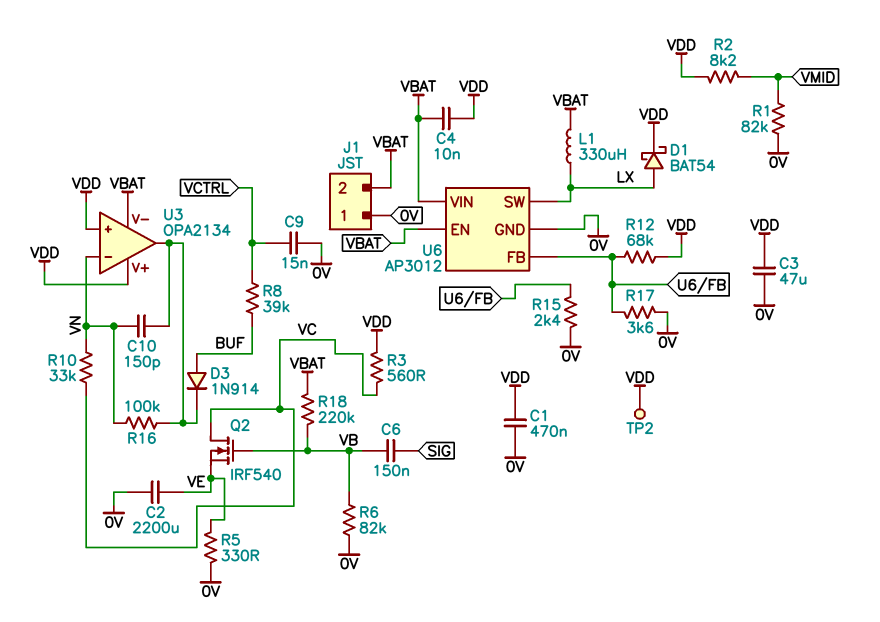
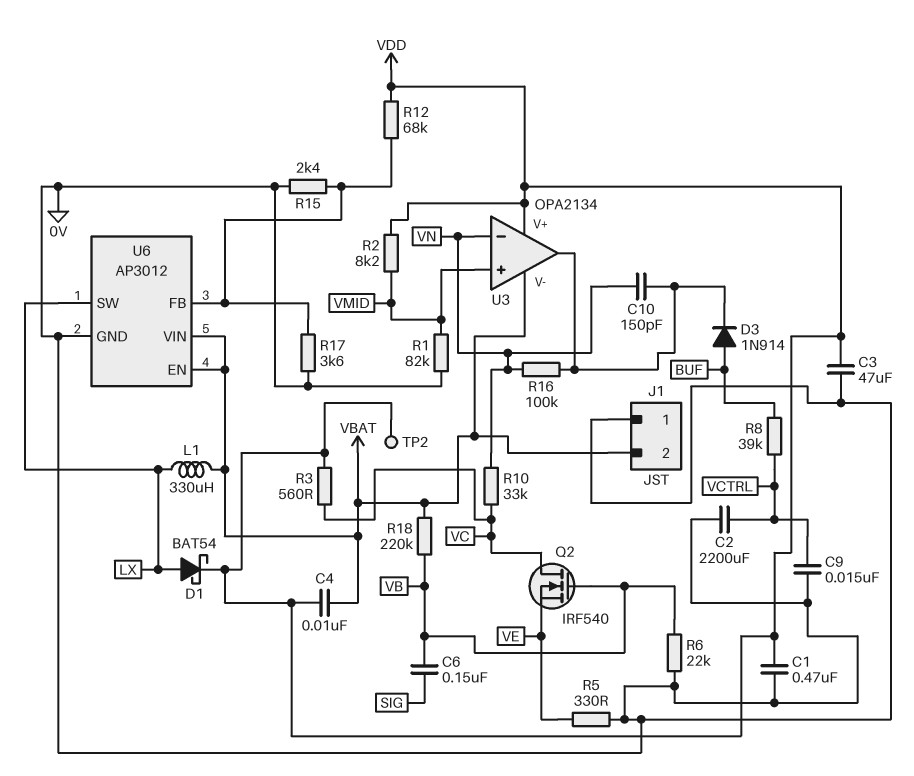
C2: 2200uF (0V, VE) -> 2200uF (0V, VCTRL)
R6: 82k (0V, VB) -> 22k (0V, VB)
U3 pin in+: VDD -> VMID

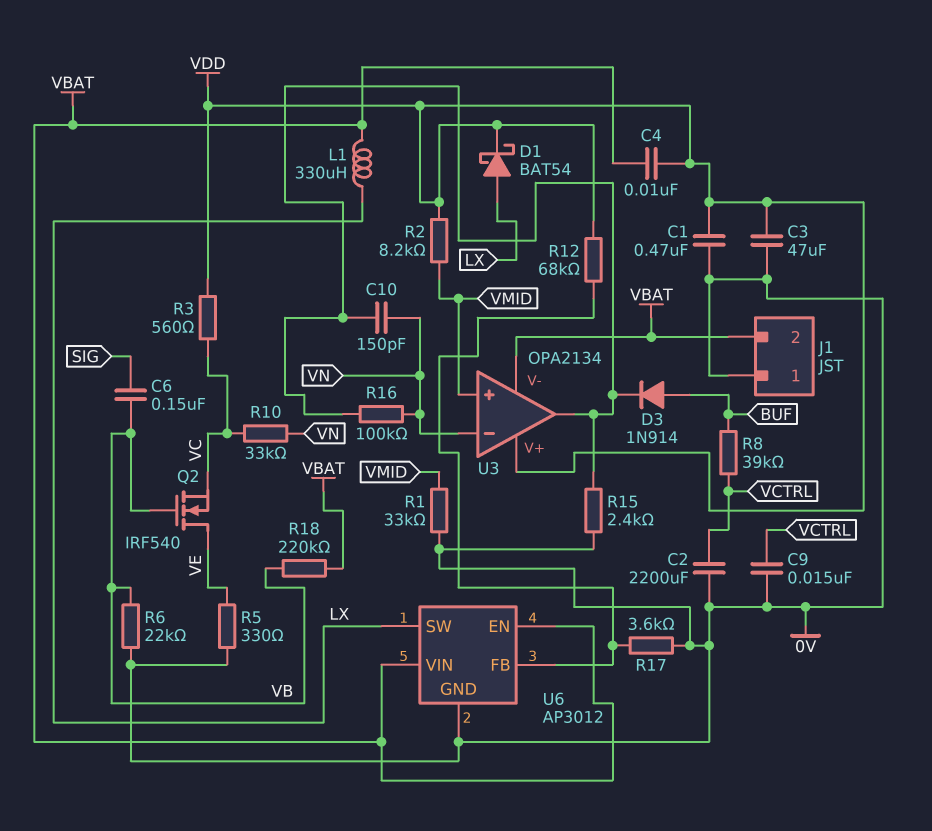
Q2: NMOS IRF540 (G VB, D VC, S VE) -> NMOS IRF540 (G VB, D VE, S VC)
R1: 82k (0V, VMID) -> 33k (0V, VMID)
R15: 2.4k (0V, U6/FB) -> 2.4k (0V, U3/out)
TP2: test point (VDD) -> none

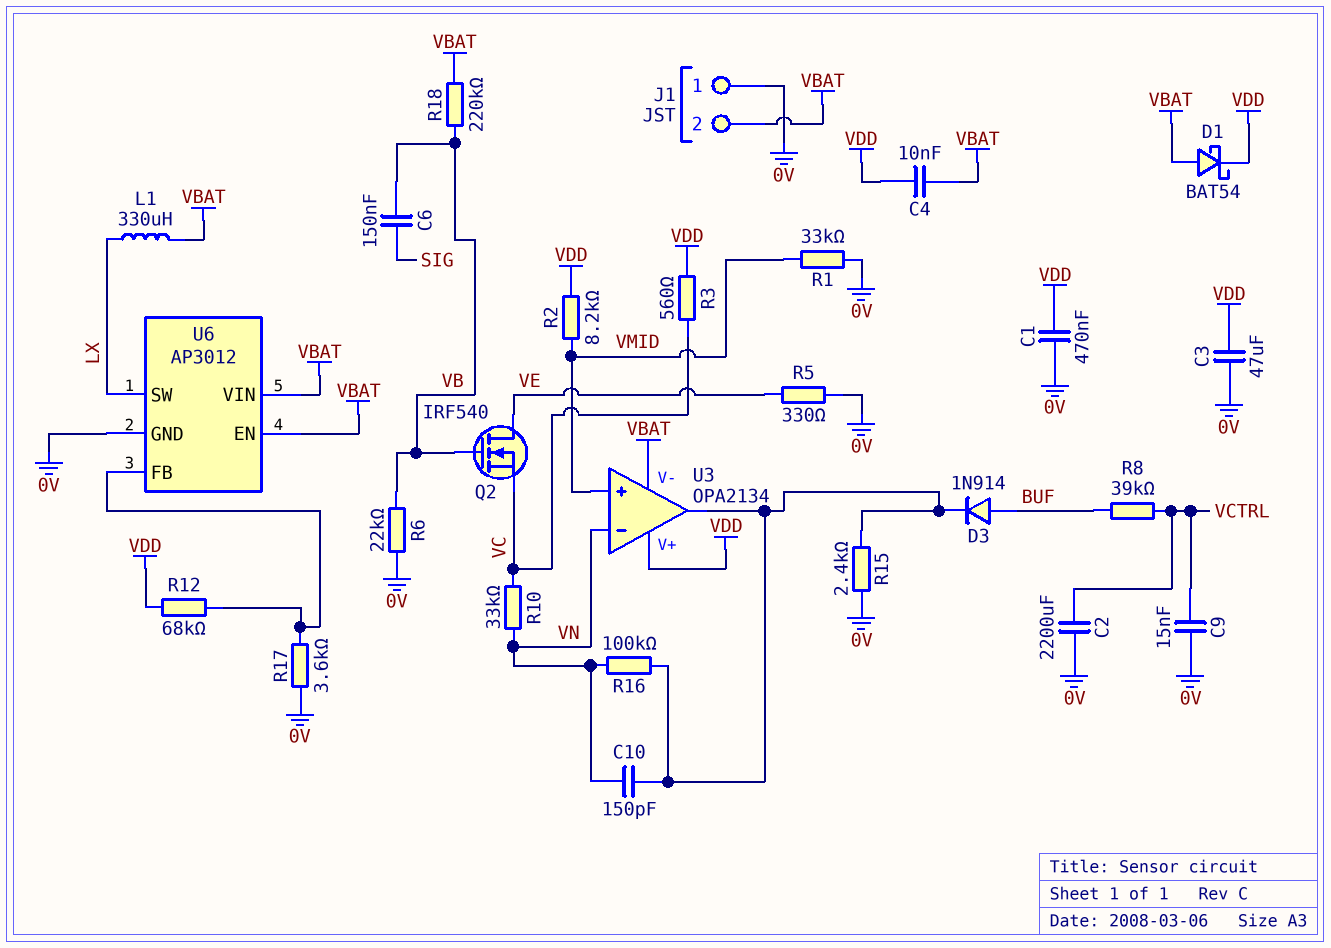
D1: schottky BAT54 (A LX, K VDD) -> schottky BAT54 (A VBAT, K VDD)

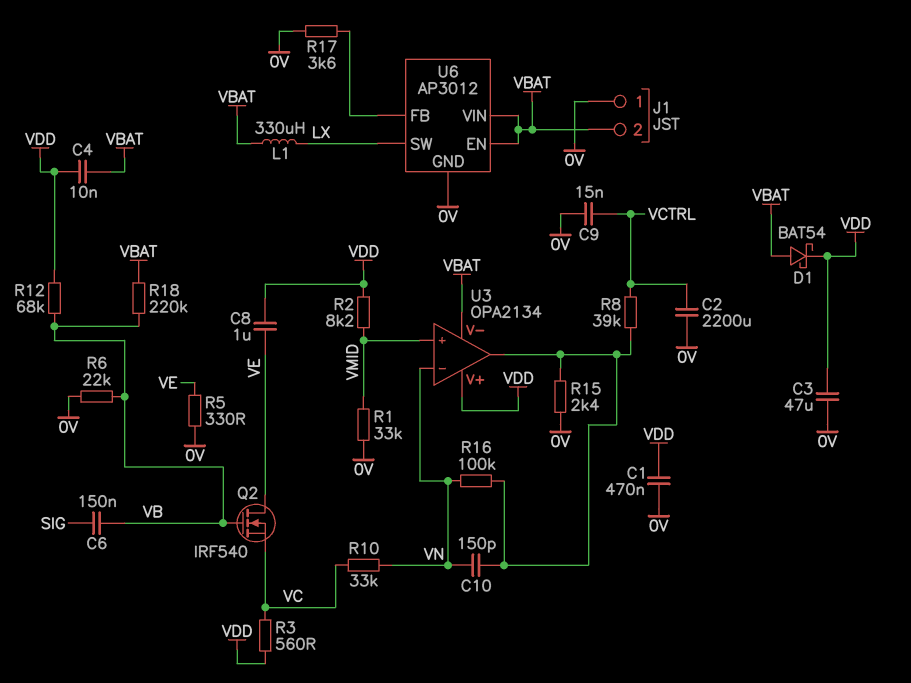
C8: none -> 1uF (VDD, VE)
D3: diode 1N914 (A BUF, K U3/out) -> none
R8: 39k (BUF, VCTRL) -> 39k (U3/out, VCTRL)
R12: 68k (U6/FB, VDD) -> 68k (VB, VDD)

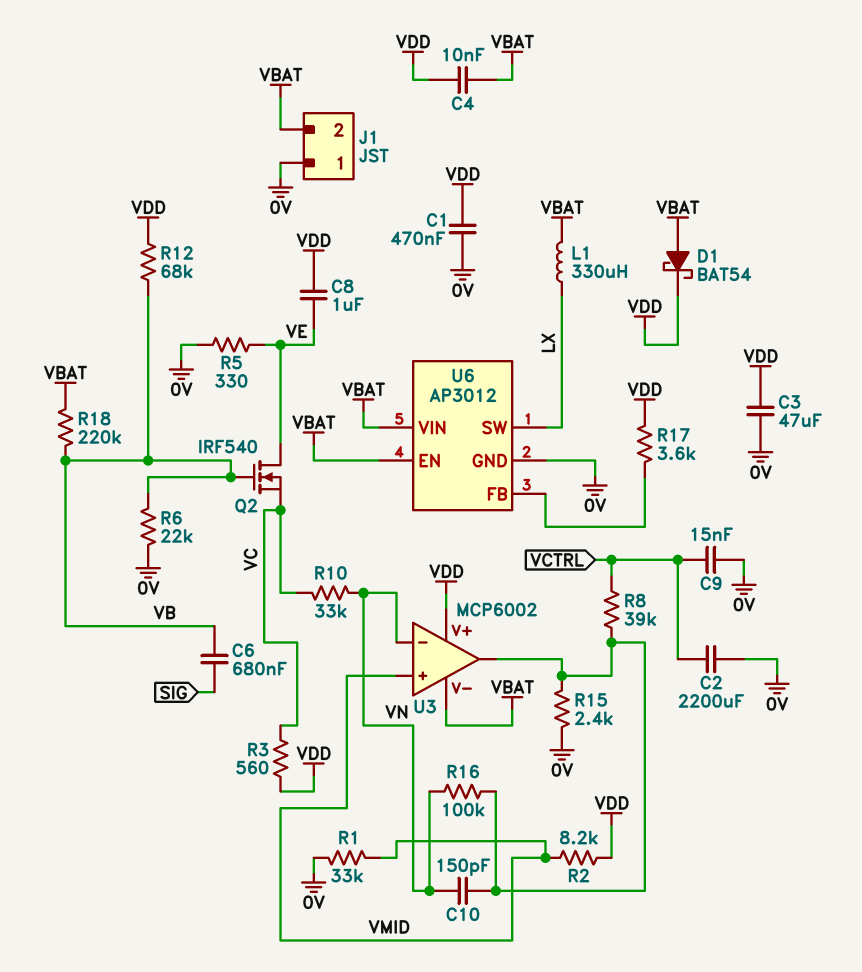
C6: 150nF (SIG, VB) -> 680nF (SIG, VB)
R17: 3.6k (0V, U6/FB) -> 3.6k (U6/FB, VDD)
U3: OPA2134 -> MCP6002

